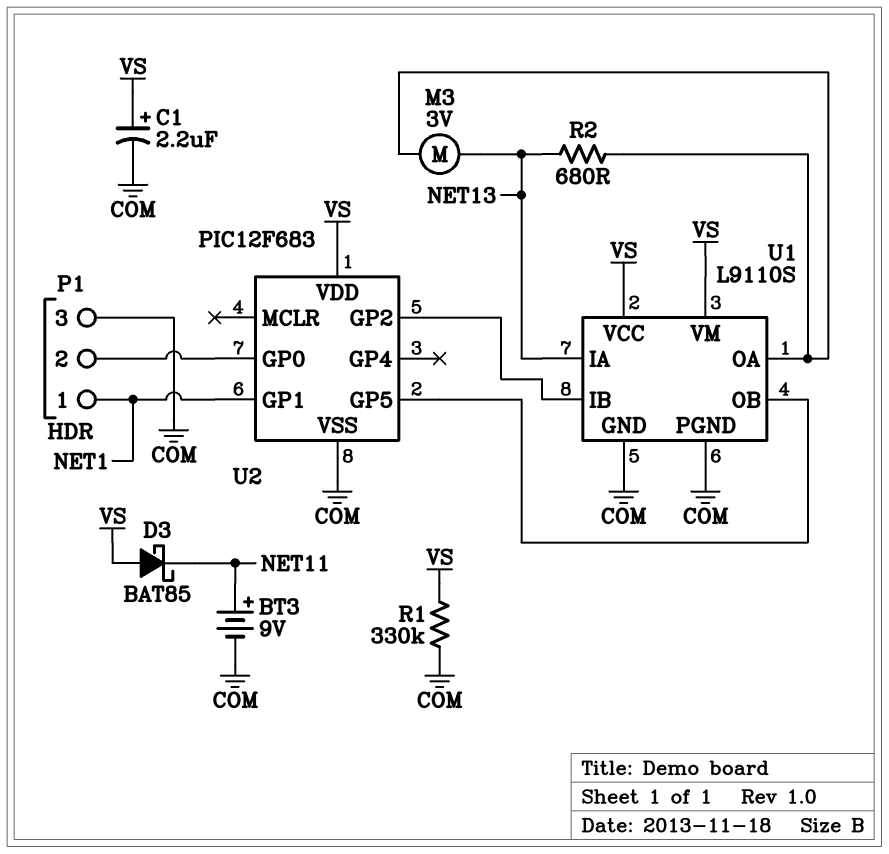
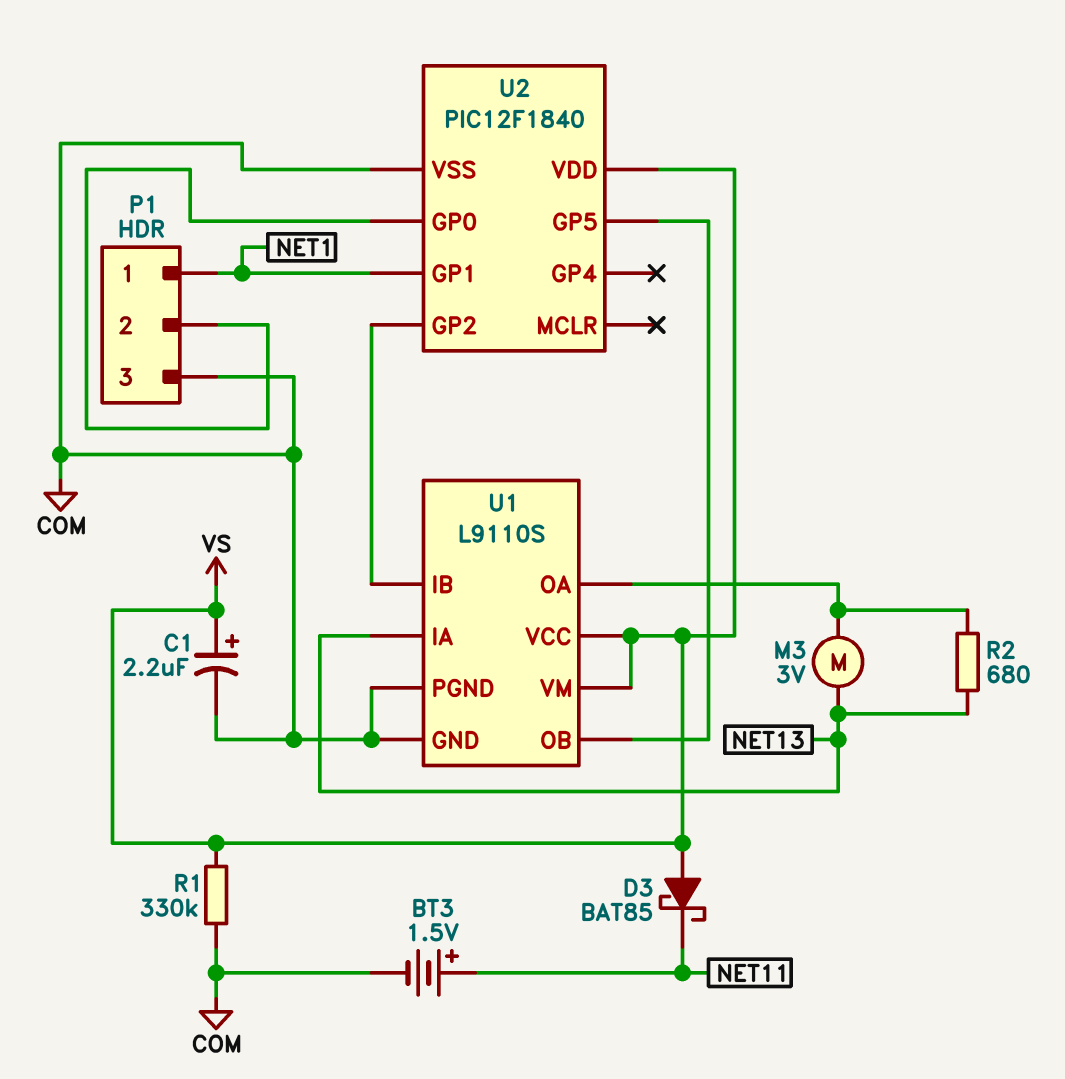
BT3: 9V (plus NET11, minus COM) -> 1.5V (plus NET11, minus COM)
U2: PIC12F683 -> PIC12F1840

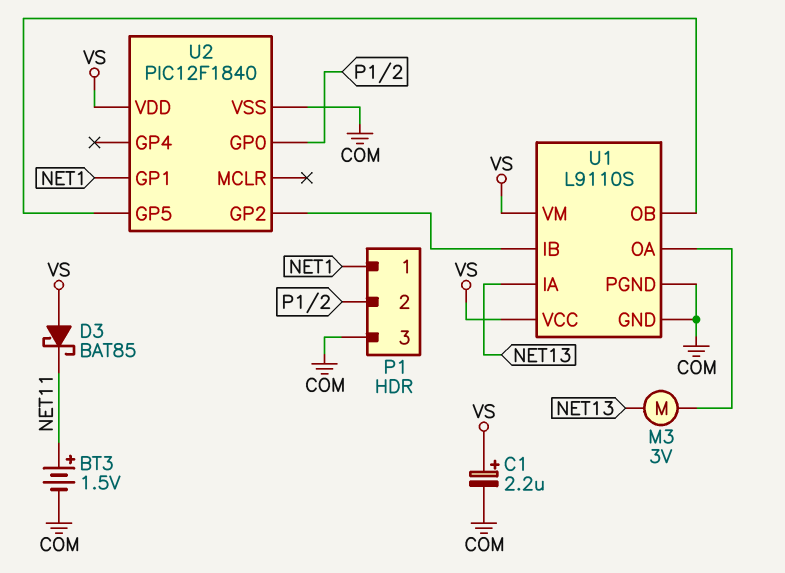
R1: 330k (COM, VS) -> none
R2: 680 (NET13, U1/OA) -> none

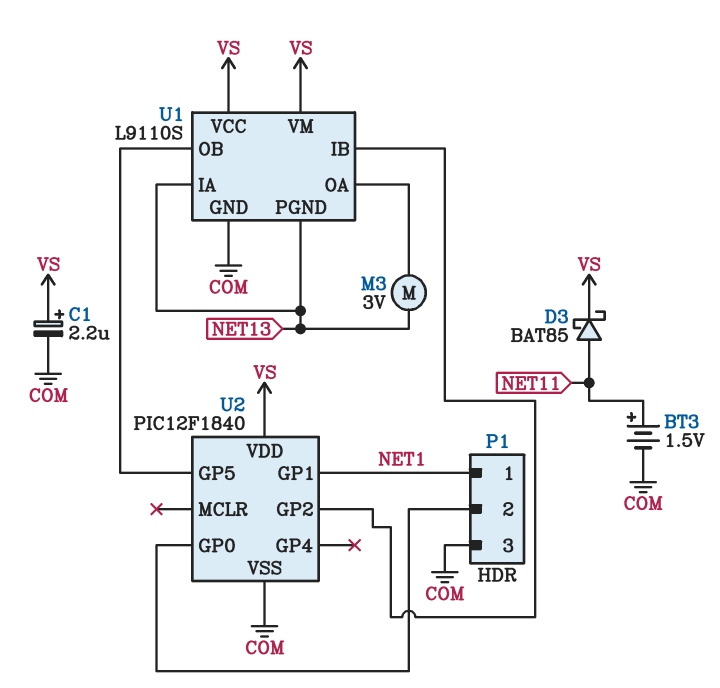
D3: schottky BAT85 (A VS, K NET11) -> schottky BAT85 (A NET11, K VS)
U1 pin PGND: COM -> NET13

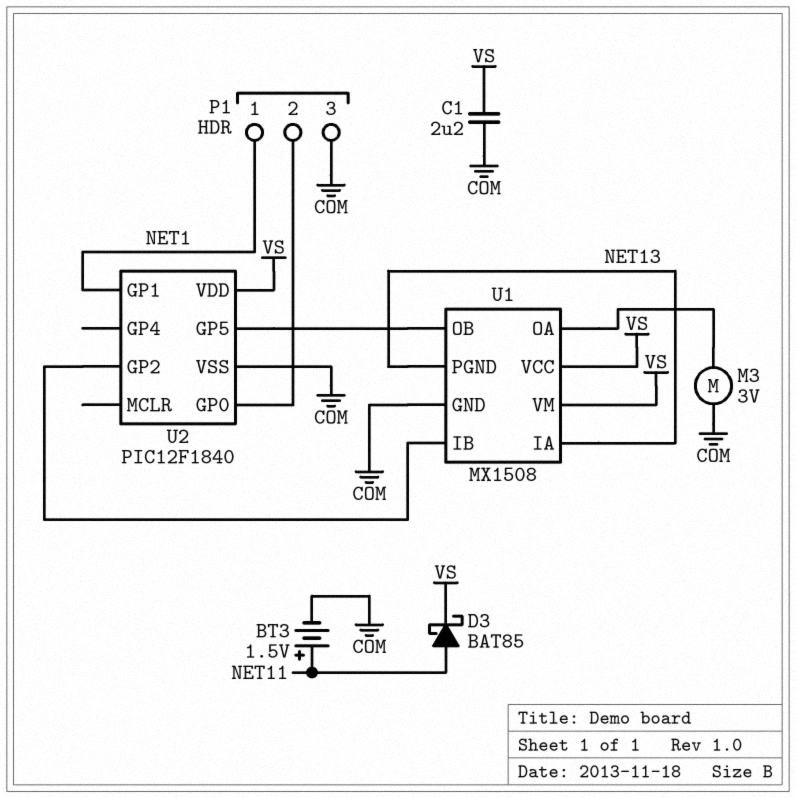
C1: 2.2uF (plus VS, minus COM) -> 2.2uF (COM, VS)
M3: motor 3V (NET13, U1/OA) -> motor 3V (COM, U1/OA)
U1: L9110S -> MX1508

